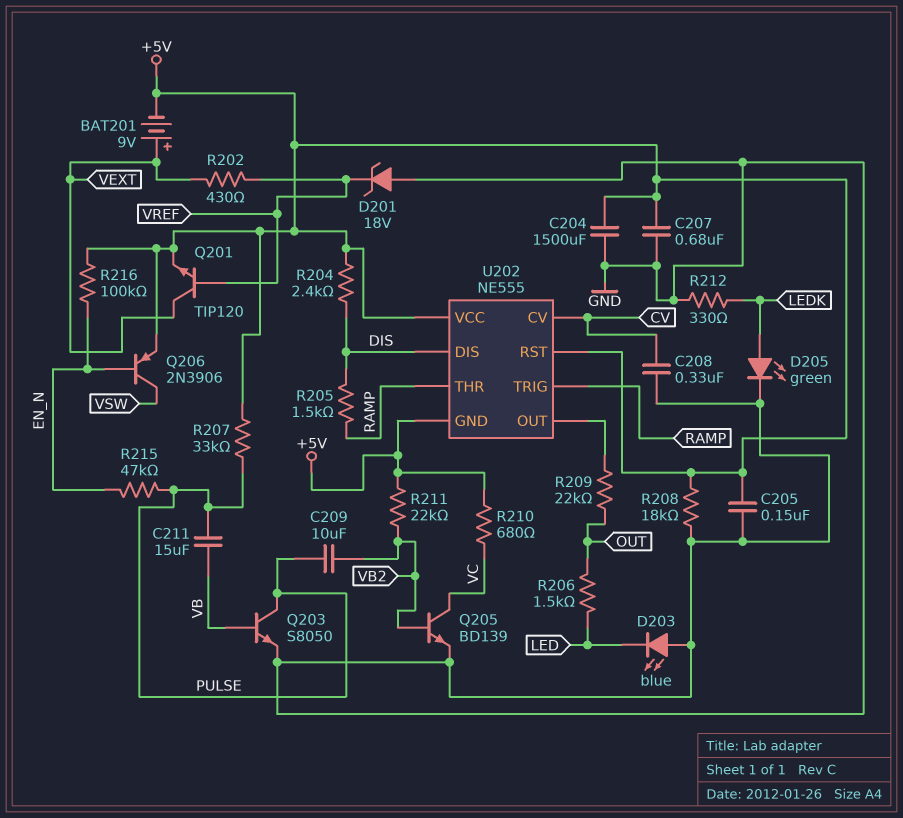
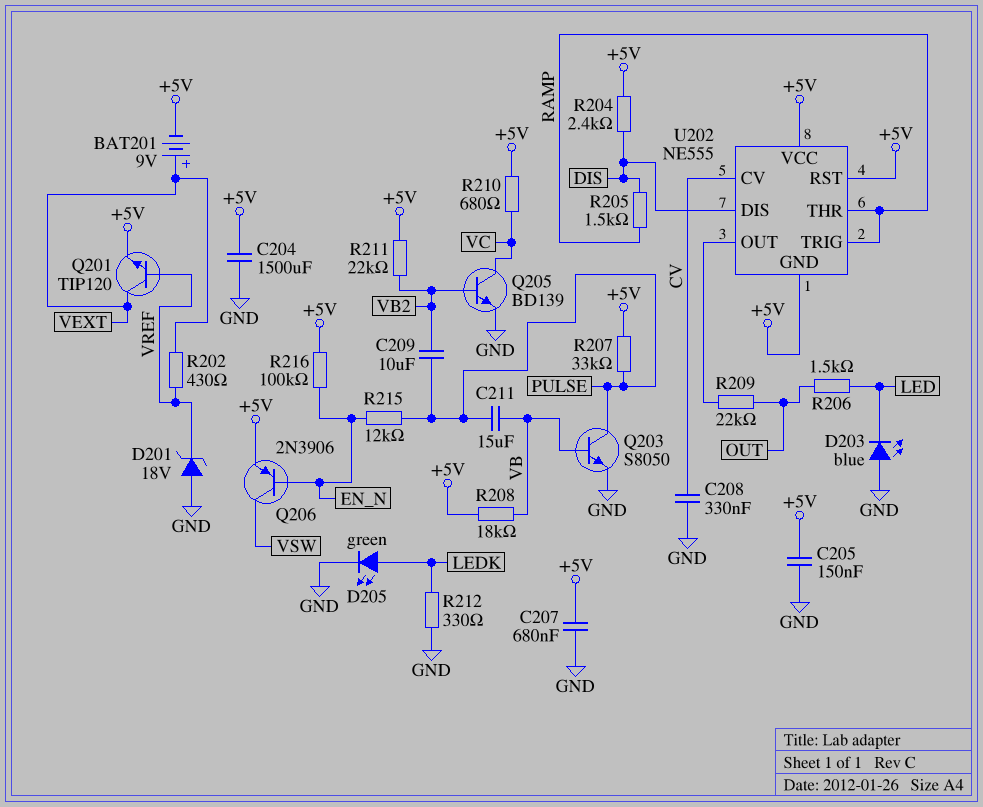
R208: 18k (+5V, GND) -> 18k (+5V, VB)
R215: 47k (EN_N, PULSE) -> 12k (EN_N, PULSE)

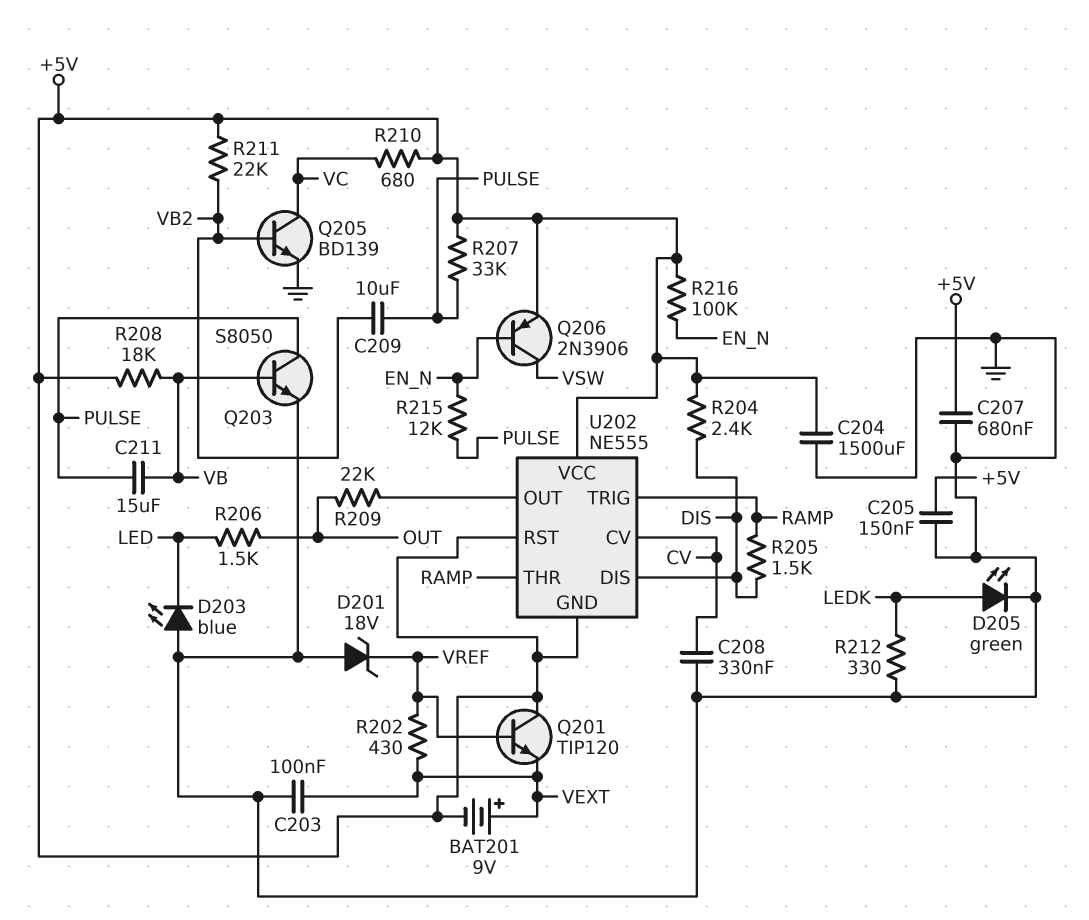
C203: none -> 100nF (GND, VEXT)
Q201: NPN TIP120 (B VREF, C VEXT, E +5V) -> NPN TIP120 (B VREF, C +5V, E VEXT)

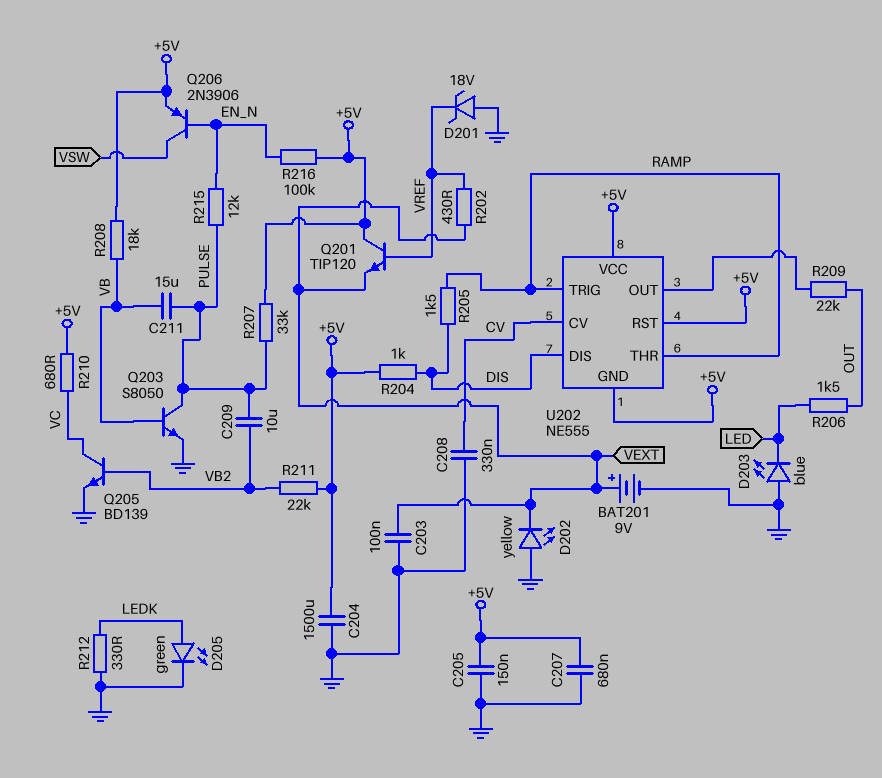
BAT201: 9V (plus VEXT, minus +5V) -> 9V (plus VEXT, minus GND)
D202: none -> LED yellow (A GND, K VEXT)
R204: 2.4k (+5V, DIS) -> 1k (+5V, DIS)

